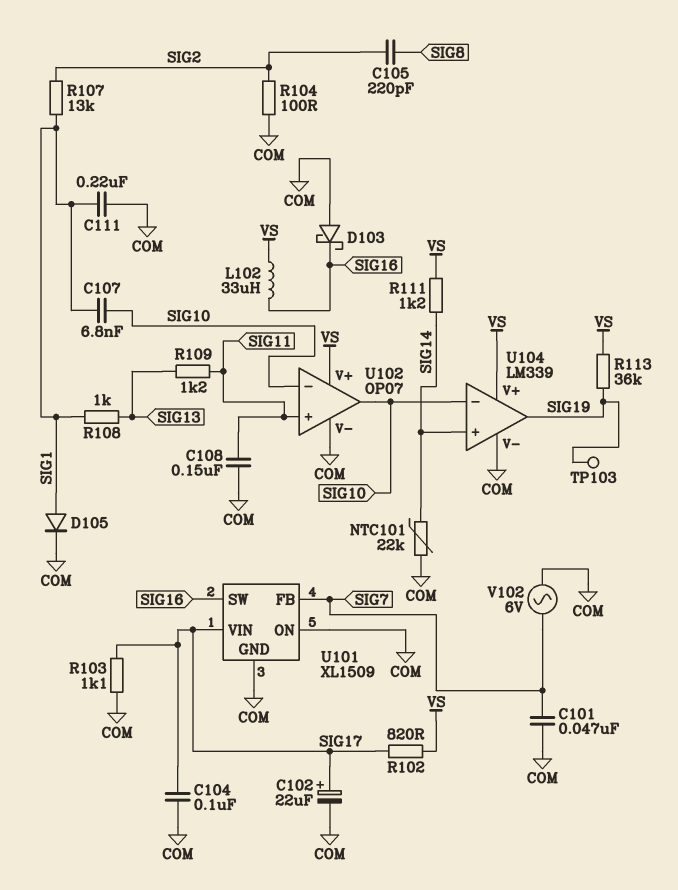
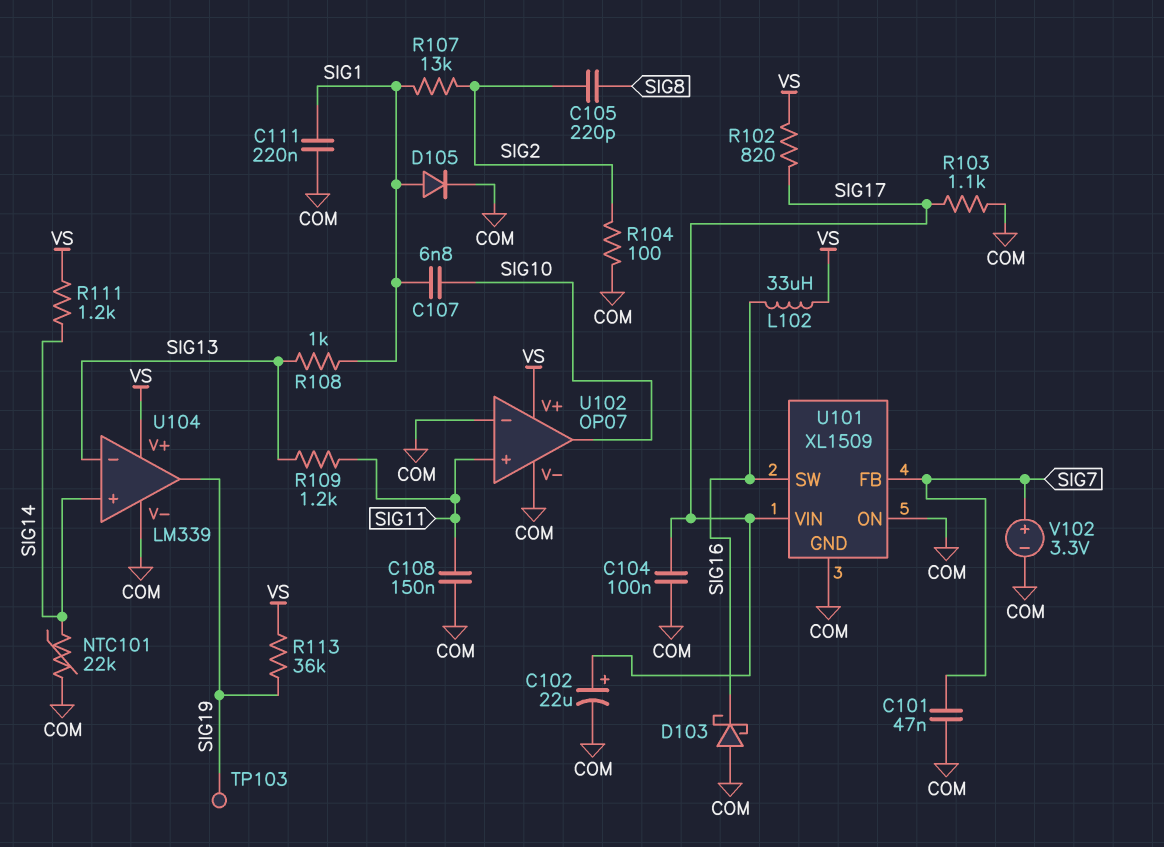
U102 pin in-: SIG10 -> COM
U104 pin in-: SIG10 -> SIG13
V102: AC 6V (COM, SIG7) -> 3.3V (plus SIG7, minus COM)

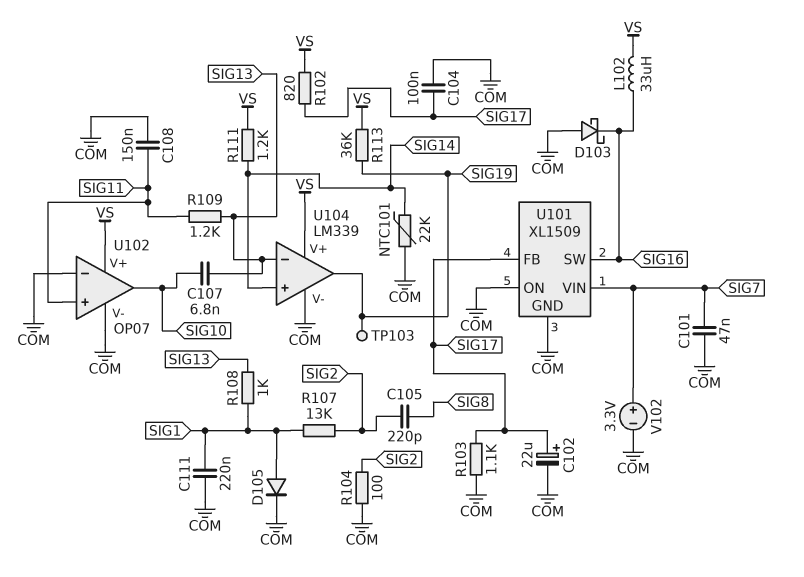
C107: 6.8nF (SIG1, SIG10) -> 6.8nF (SIG10, SIG13)
U101 pin FB: SIG7 -> SIG17
U101 pin VIN: SIG17 -> SIG7

